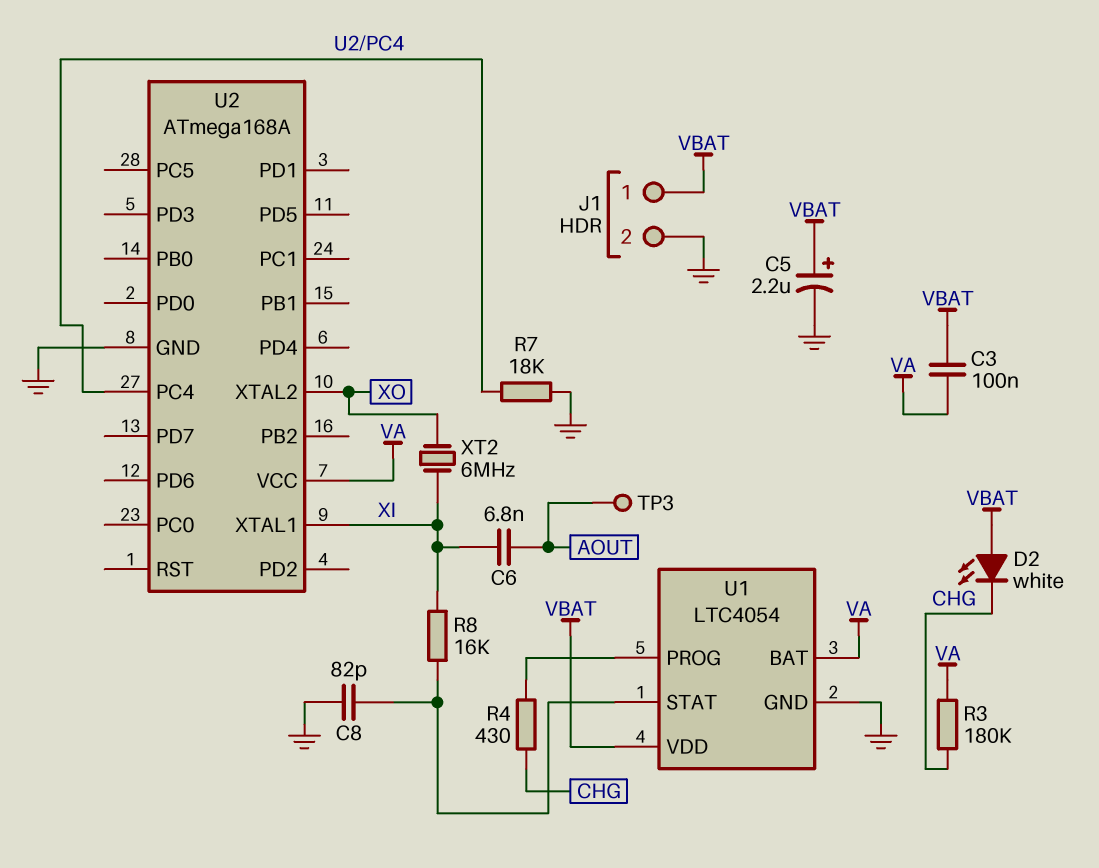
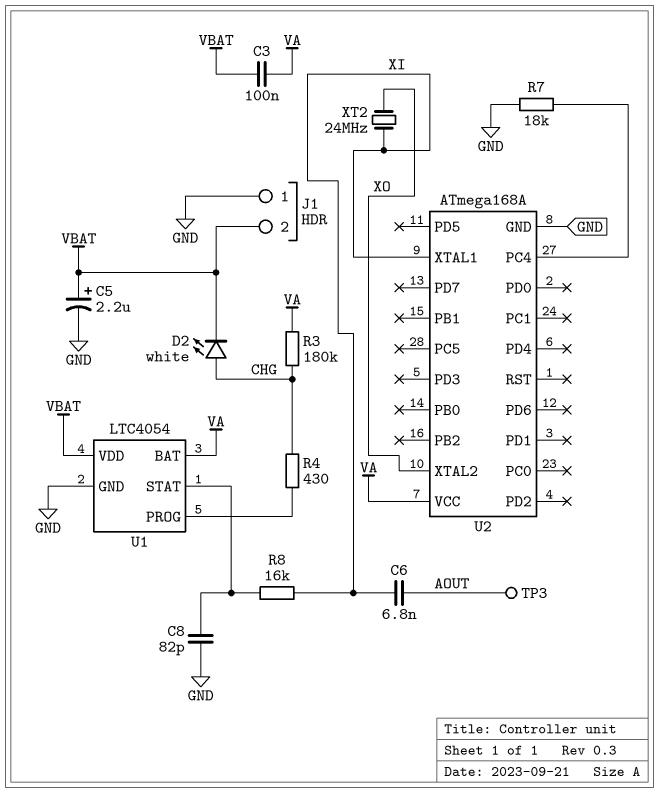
D2: LED white (A VBAT, K CHG) -> LED white (A CHG, K VBAT)
J1 pin 1: VBAT -> GND
J1 pin 2: GND -> VBAT
XT2: 6MHz (XI, XO) -> 24MHz (XI, XO)

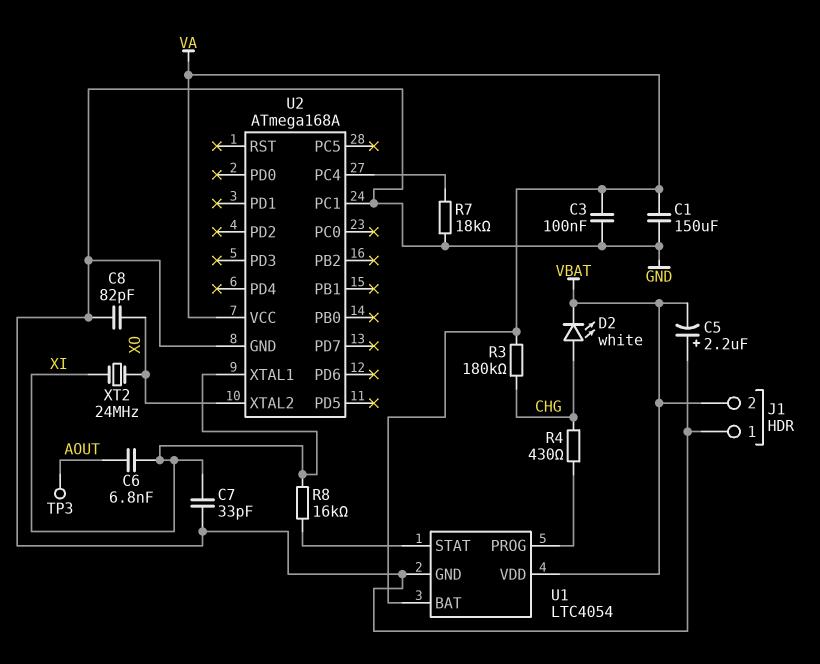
C1: none -> 150uF (GND, VA)
C3: 100nF (VA, VBAT) -> 100nF (GND, VA)
C5: 2.2uF (plus VBAT, minus GND) -> 2.2uF (plus GND, minus VBAT)
C7: none -> 33pF (GND, XI)
C8: 82pF (GND, U1/STAT) -> 82pF (GND, XO)
U2 pin PC1: none -> GND

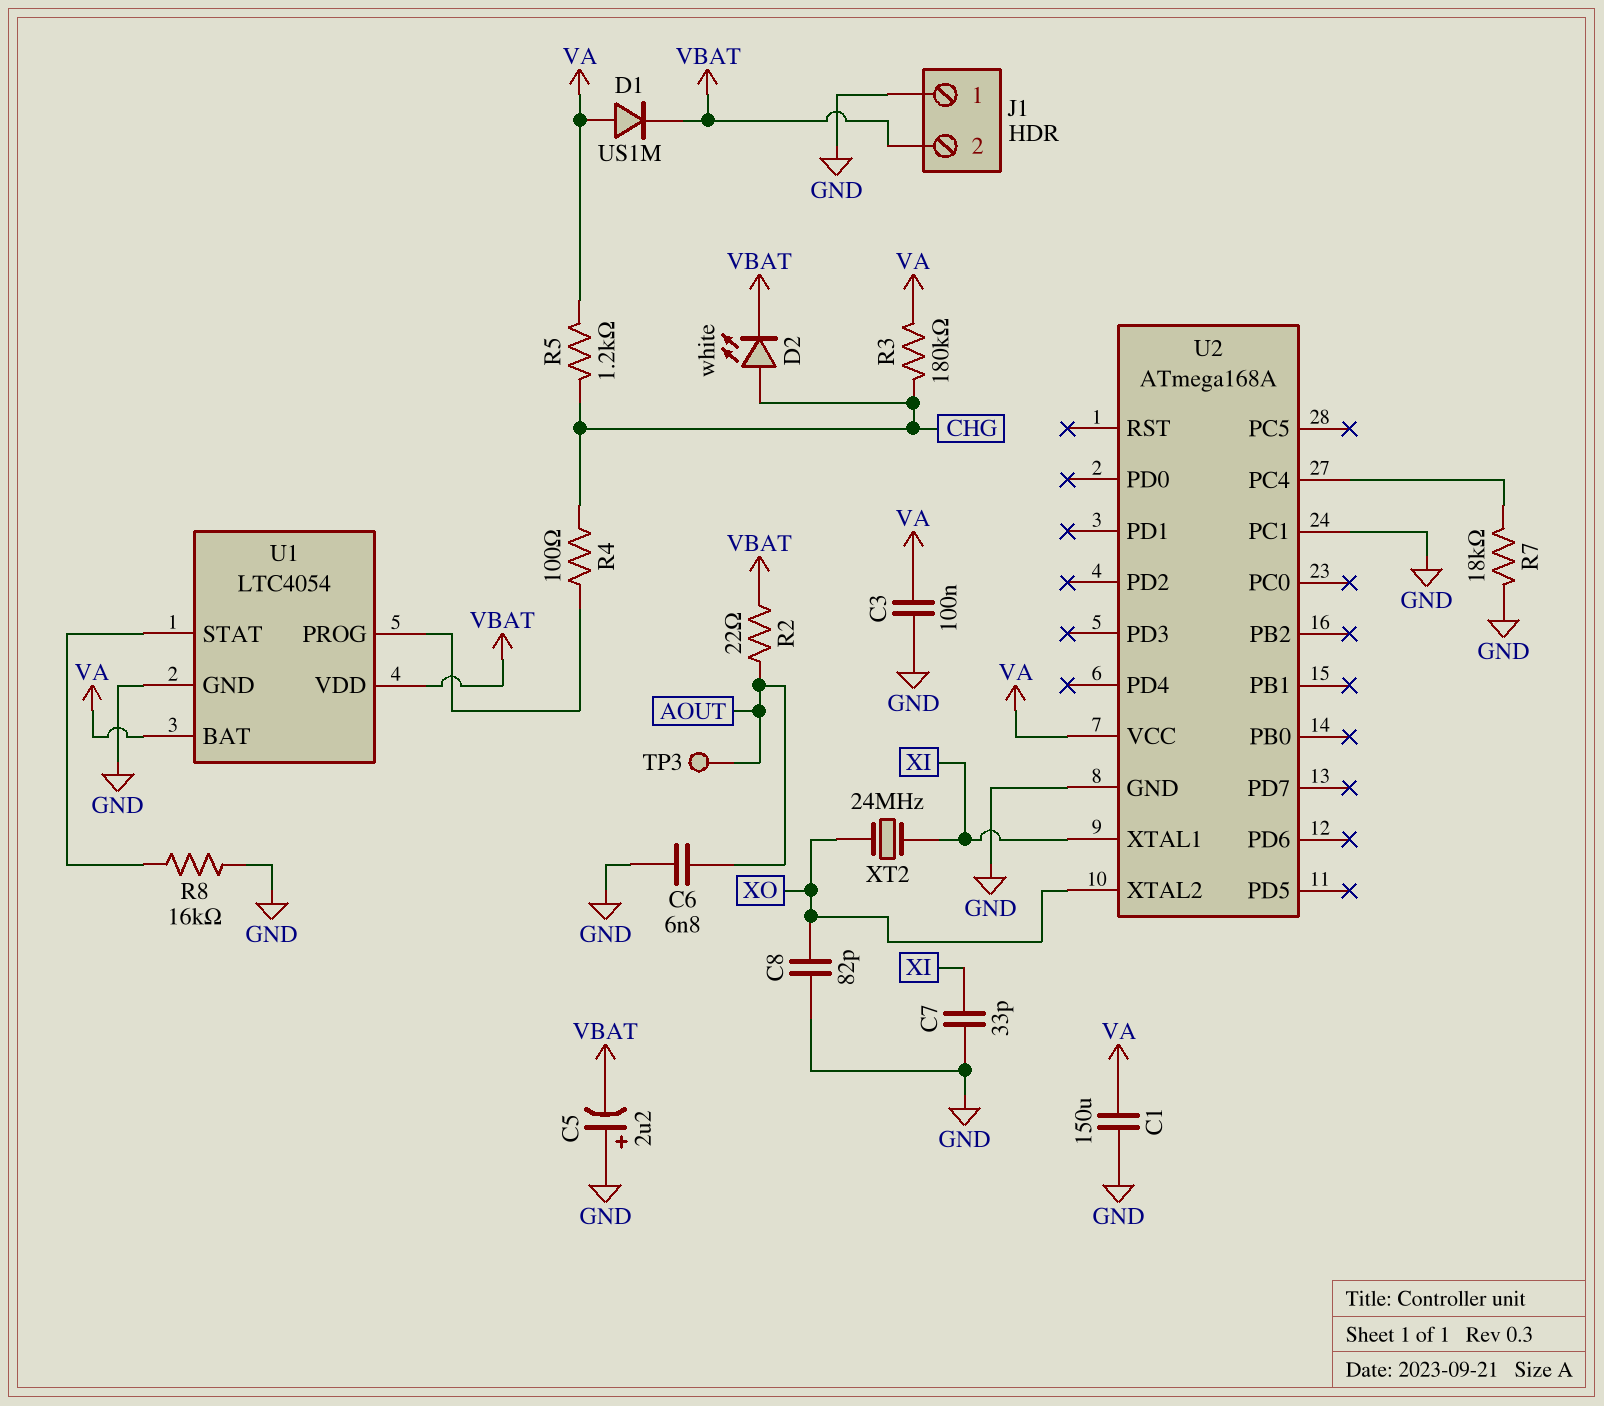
C6: 6.8nF (AOUT, XI) -> 6.8nF (AOUT, GND)
D1: none -> diode US1M (A VA, K VBAT)
R2: none -> 22 (AOUT, VBAT)
R4: 430 (CHG, U1/PROG) -> 100 (CHG, U1/PROG)
R5: none -> 1.2k (CHG, VA)
R8: 16k (U1/STAT, XI) -> 16k (GND, U1/STAT)

